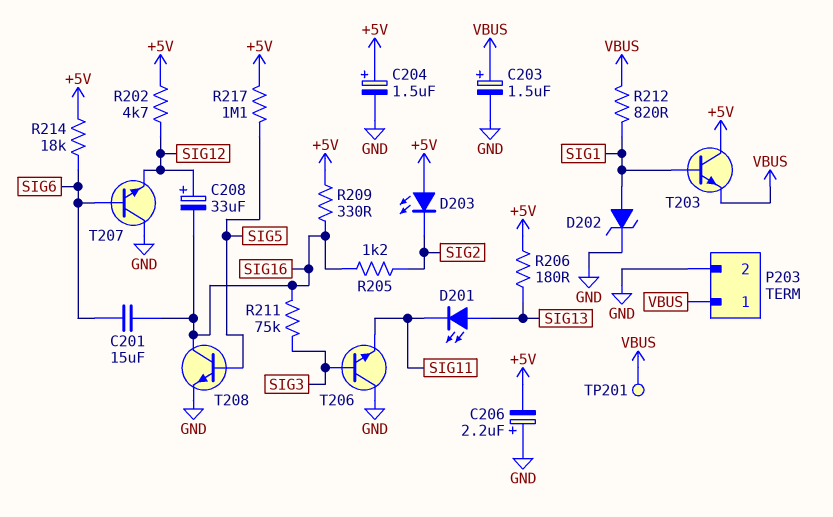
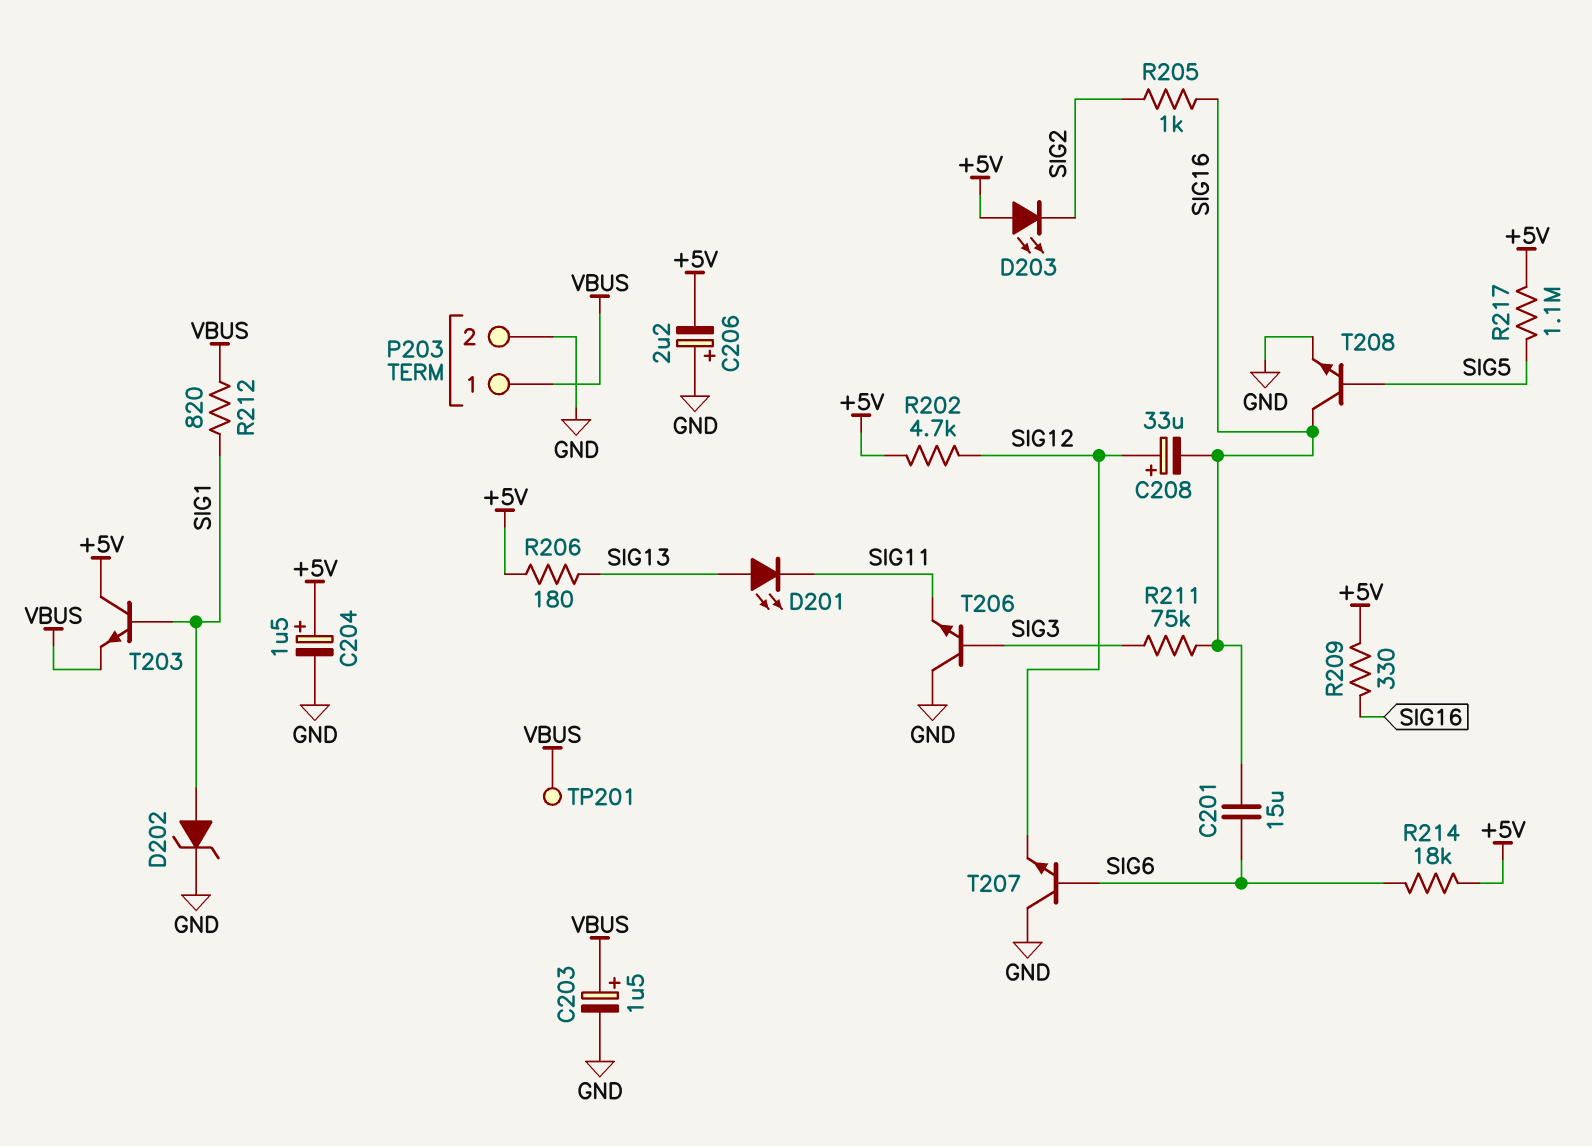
R205: 1.2k (SIG2, SIG16) -> 1k (SIG2, SIG16)

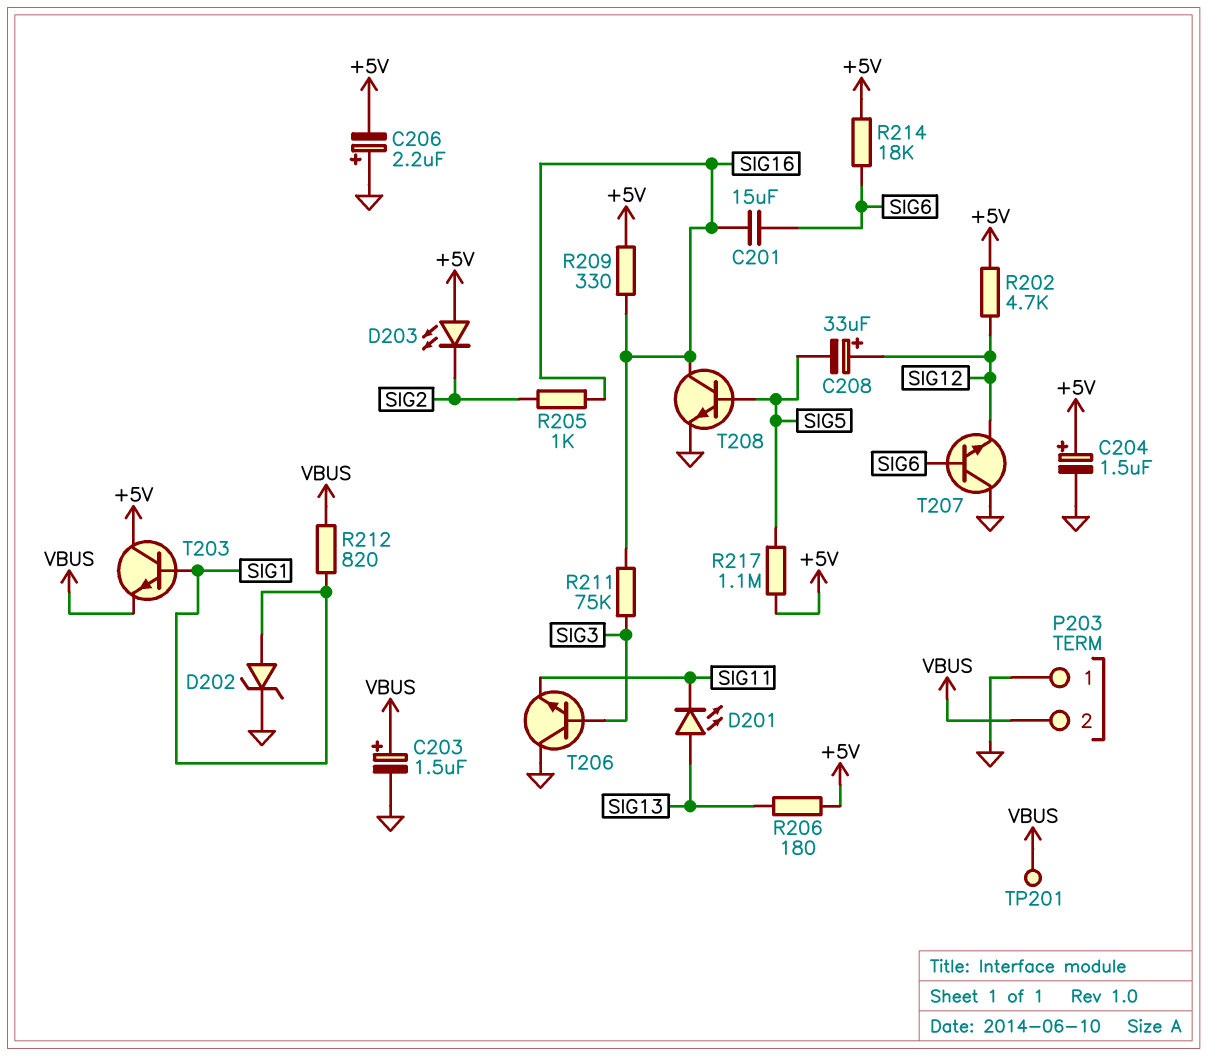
C208: 33uF (plus SIG12, minus SIG16) -> 33uF (plus SIG12, minus SIG5)
P203 pin 1: VBUS -> GND
P203 pin 2: GND -> VBUS

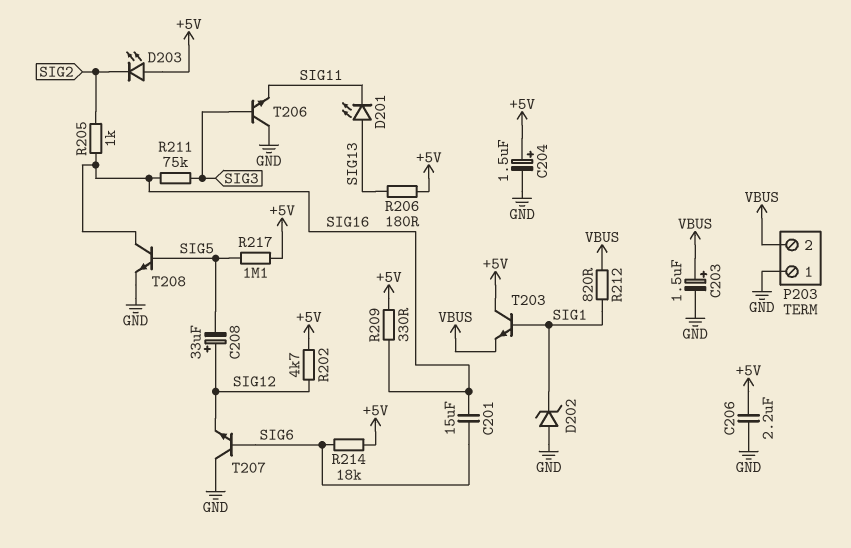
C206: 2.2uF (plus GND, minus +5V) -> 2.2uF (+5V, GND)
D202: zener (A SIG1, K GND) -> zener (A GND, K SIG1)
TP201: test point (VBUS) -> none

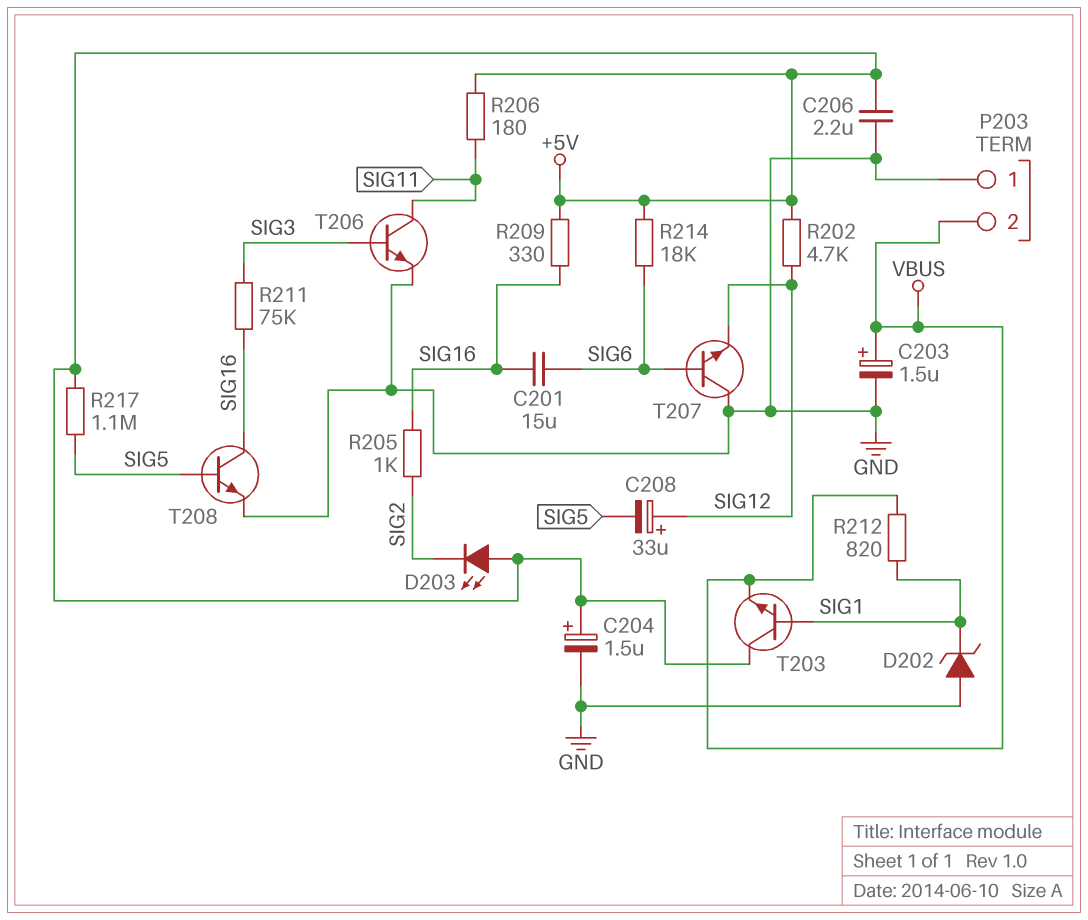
D201: LED (A SIG13, K SIG11) -> none
R206: 180 (+5V, SIG13) -> 180 (+5V, SIG11)
T206: NPN (B SIG3, C GND, E SIG11) -> NPN (B SIG3, C SIG11, E GND)

